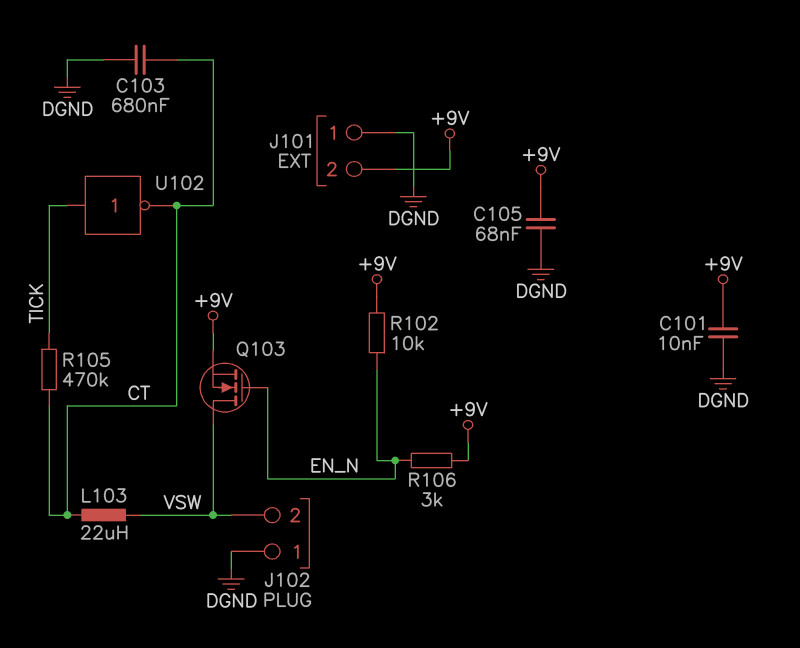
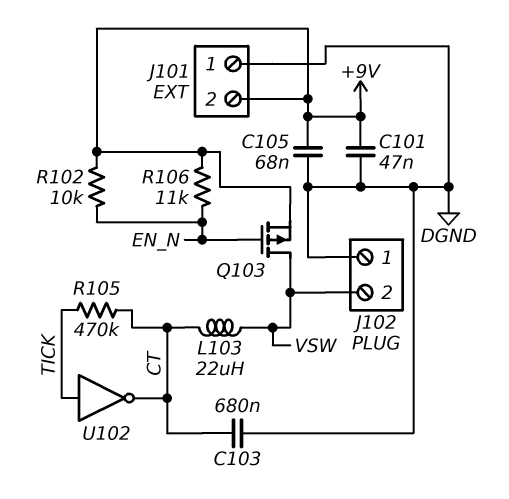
C101: 10nF (+9V, DGND) -> 47nF (+9V, DGND)
Q103: NMOS (G EN_N, D VSW, S +9V) -> PMOS (G EN_N, D VSW, S +9V)
R106: 3k (+9V, EN_N) -> 11k (+9V, EN_N)

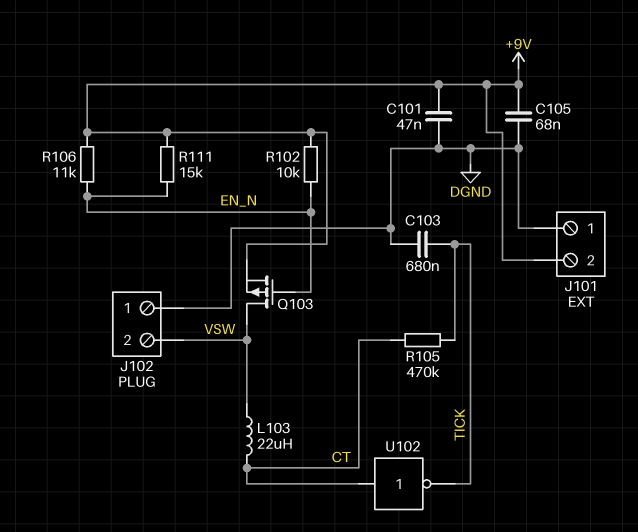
C103: 680nF (CT, DGND) -> 680nF (DGND, TICK)
R111: none -> 15k (+9V, EN_N)
U102: NOT (in TICK, out CT) -> NOT (in CT, out TICK)

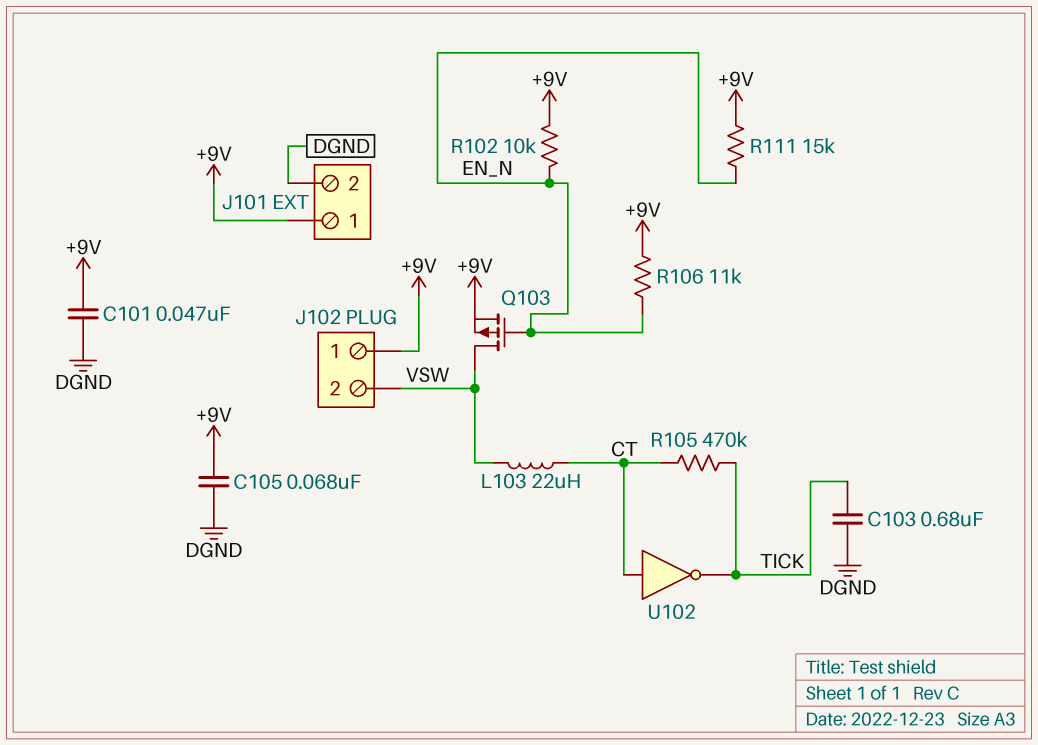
J101 pin 1: DGND -> +9V
J101 pin 2: +9V -> DGND
J102 pin 1: DGND -> +9V

